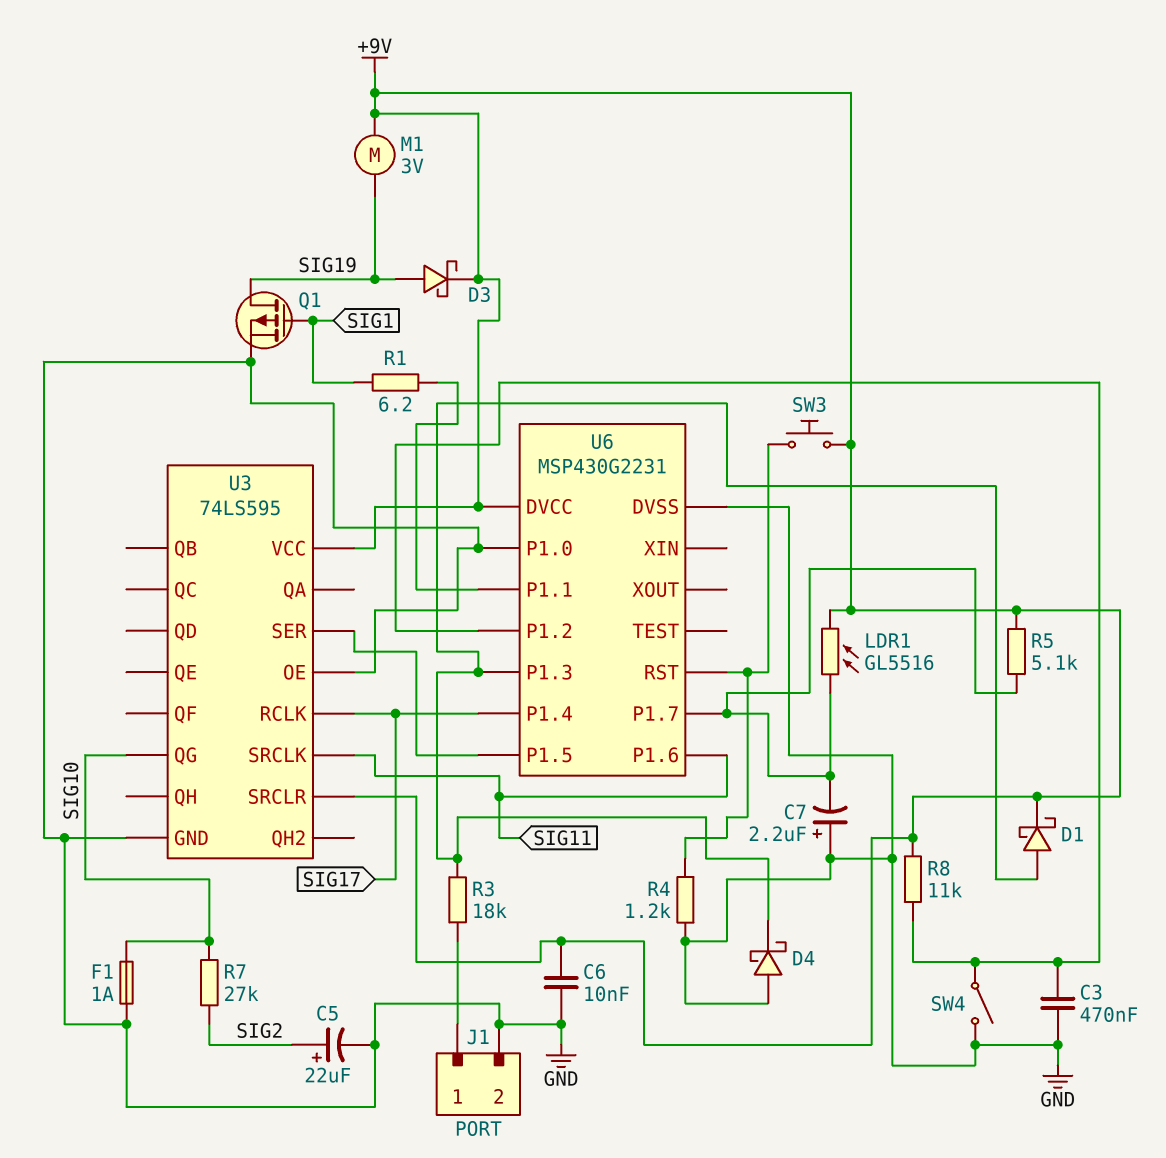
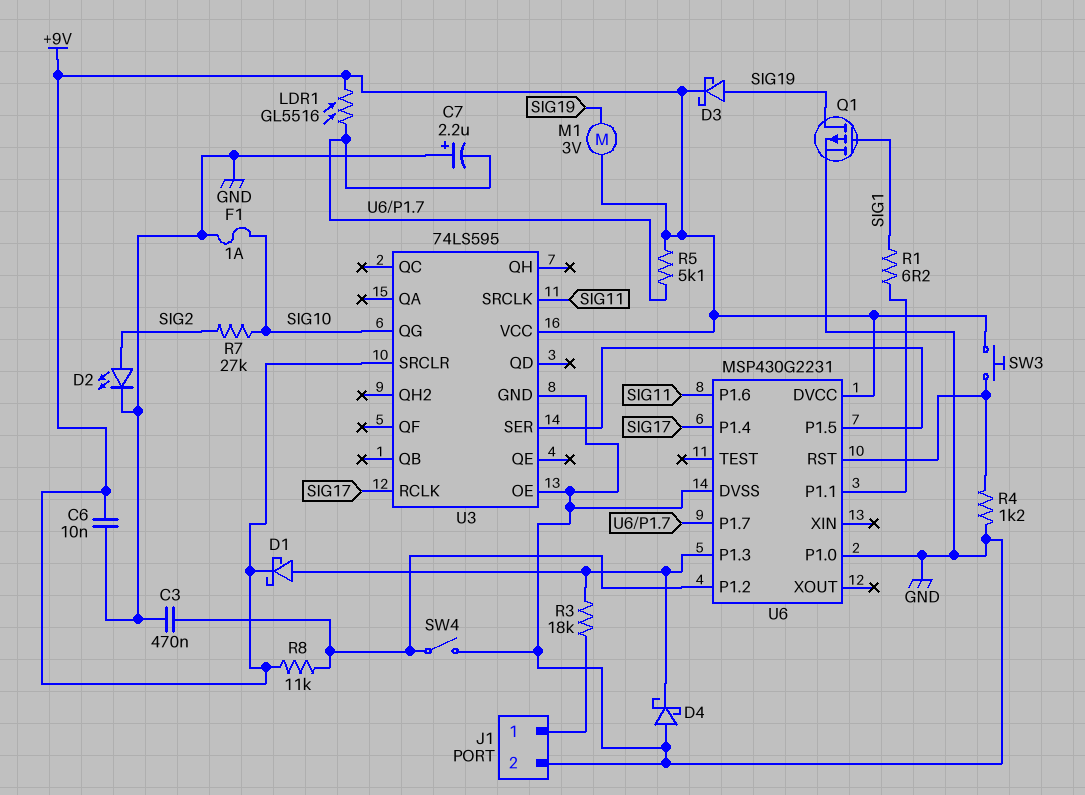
C5: 22uF (plus SIG2, minus GND) -> none
D2: none -> LED (A SIG2, K GND)

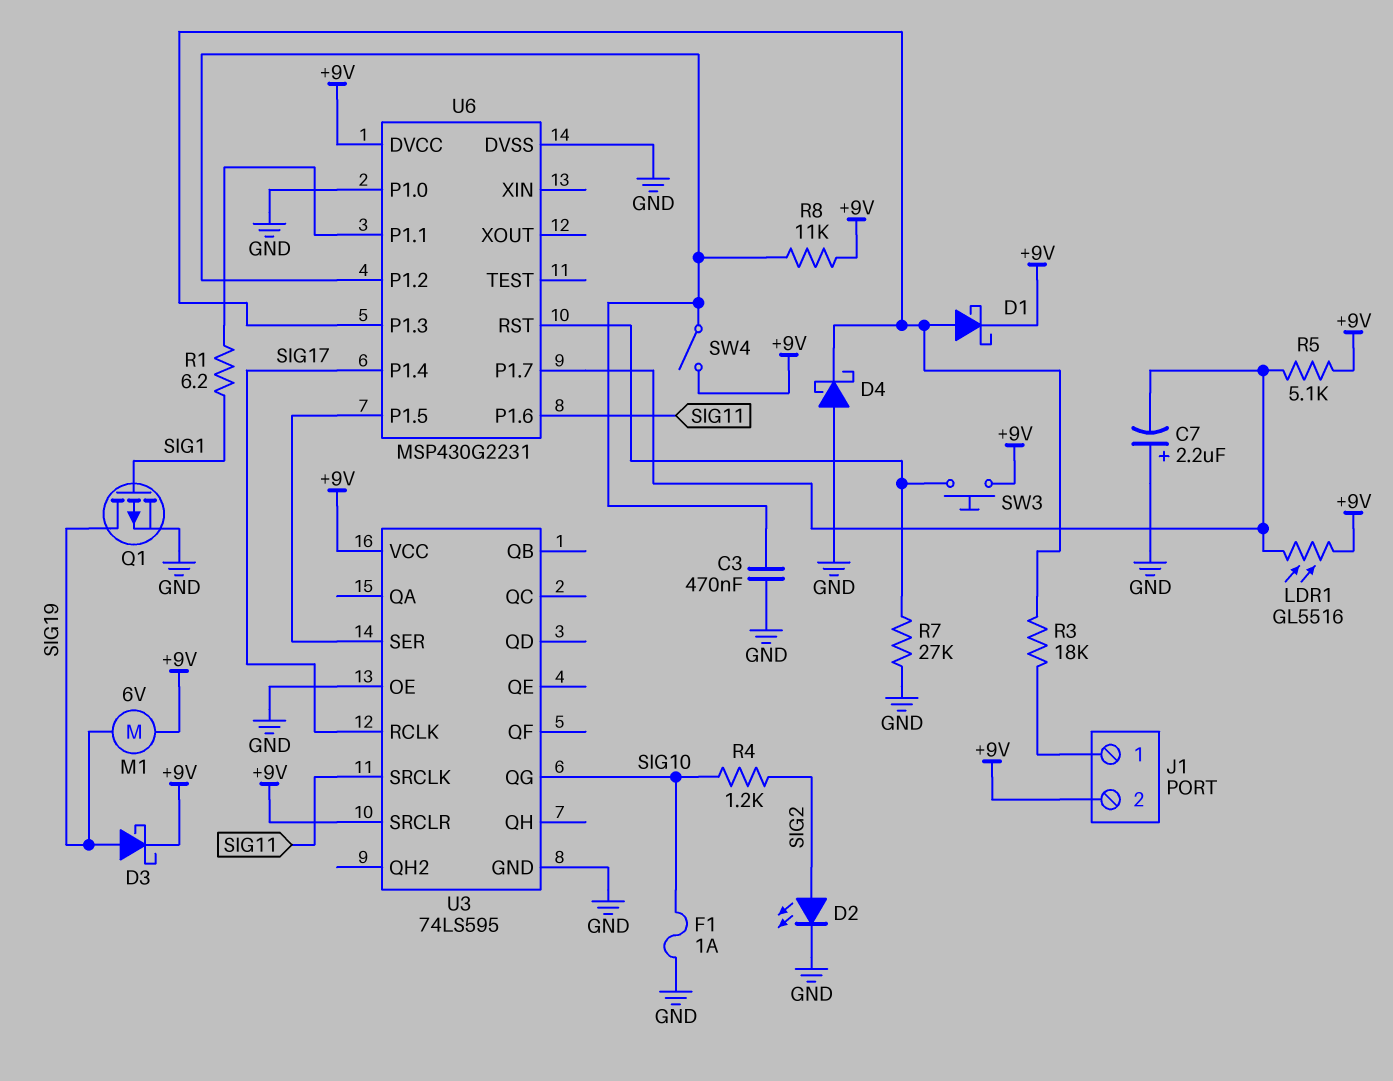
C6: 10nF (+9V, GND) -> none
J1 pin 2: GND -> +9V
M1: motor 3V (+9V, SIG19) -> motor 6V (+9V, SIG19)
R4: 1.2k (GND, U6/RST) -> 1.2k (SIG2, SIG10)
R7: 27k (SIG2, SIG10) -> 27k (GND, U6/RST)
SW4: switch (GND, U6/P1.2) -> switch (+9V, U6/P1.2)

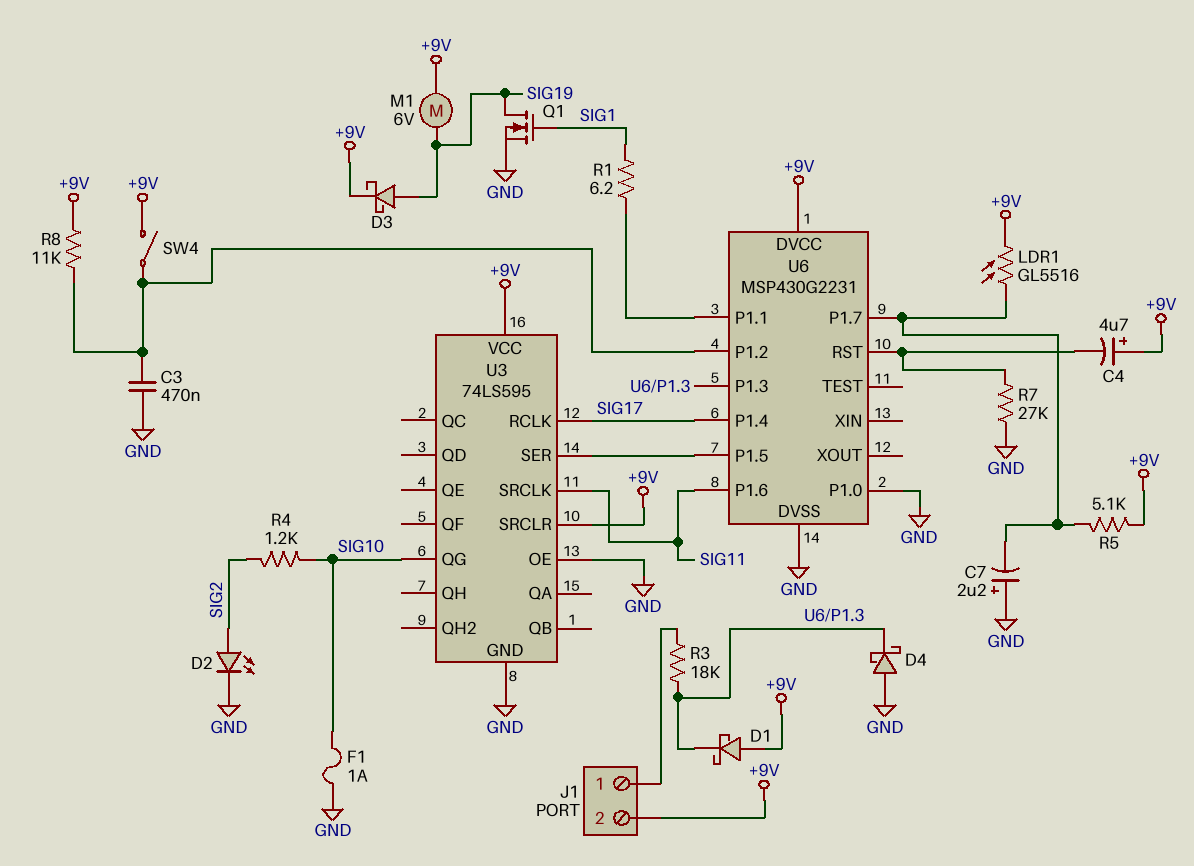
C4: none -> 4.7uF (plus +9V, minus U6/RST)
D1: schottky (A U6/P1.3, K +9V) -> schottky (A +9V, K U6/P1.3)
Q1: PMOS (G SIG1, D SIG19, S GND) -> NMOS (G SIG1, D SIG19, S GND)
SW3: button (+9V, U6/RST) -> none

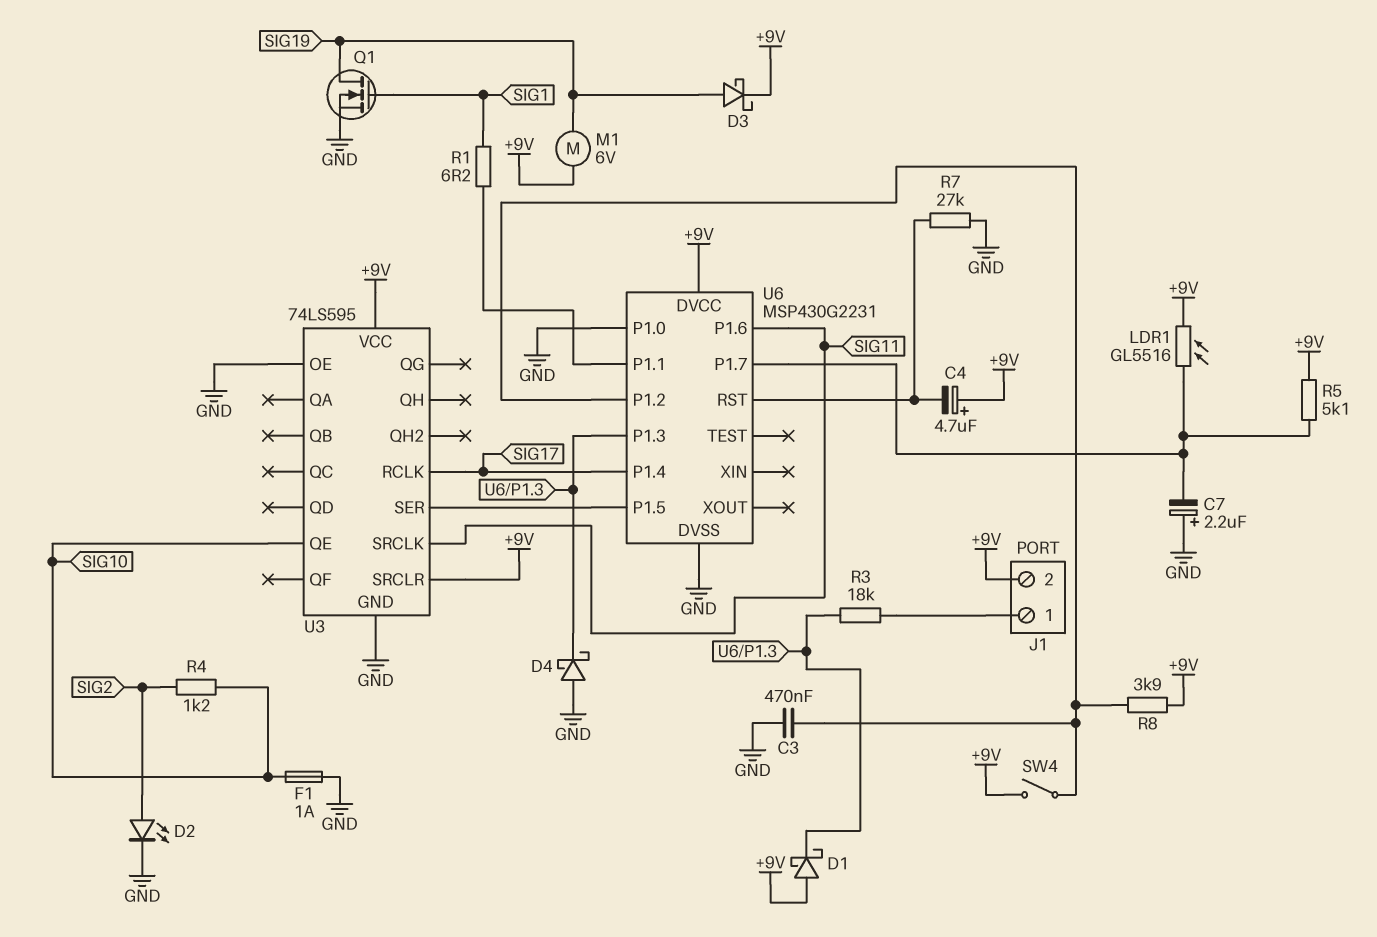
R8: 11k (+9V, U6/P1.2) -> 3.9k (+9V, U6/P1.2)
U3 pin QE: none -> SIG10
U3 pin QG: SIG10 -> none

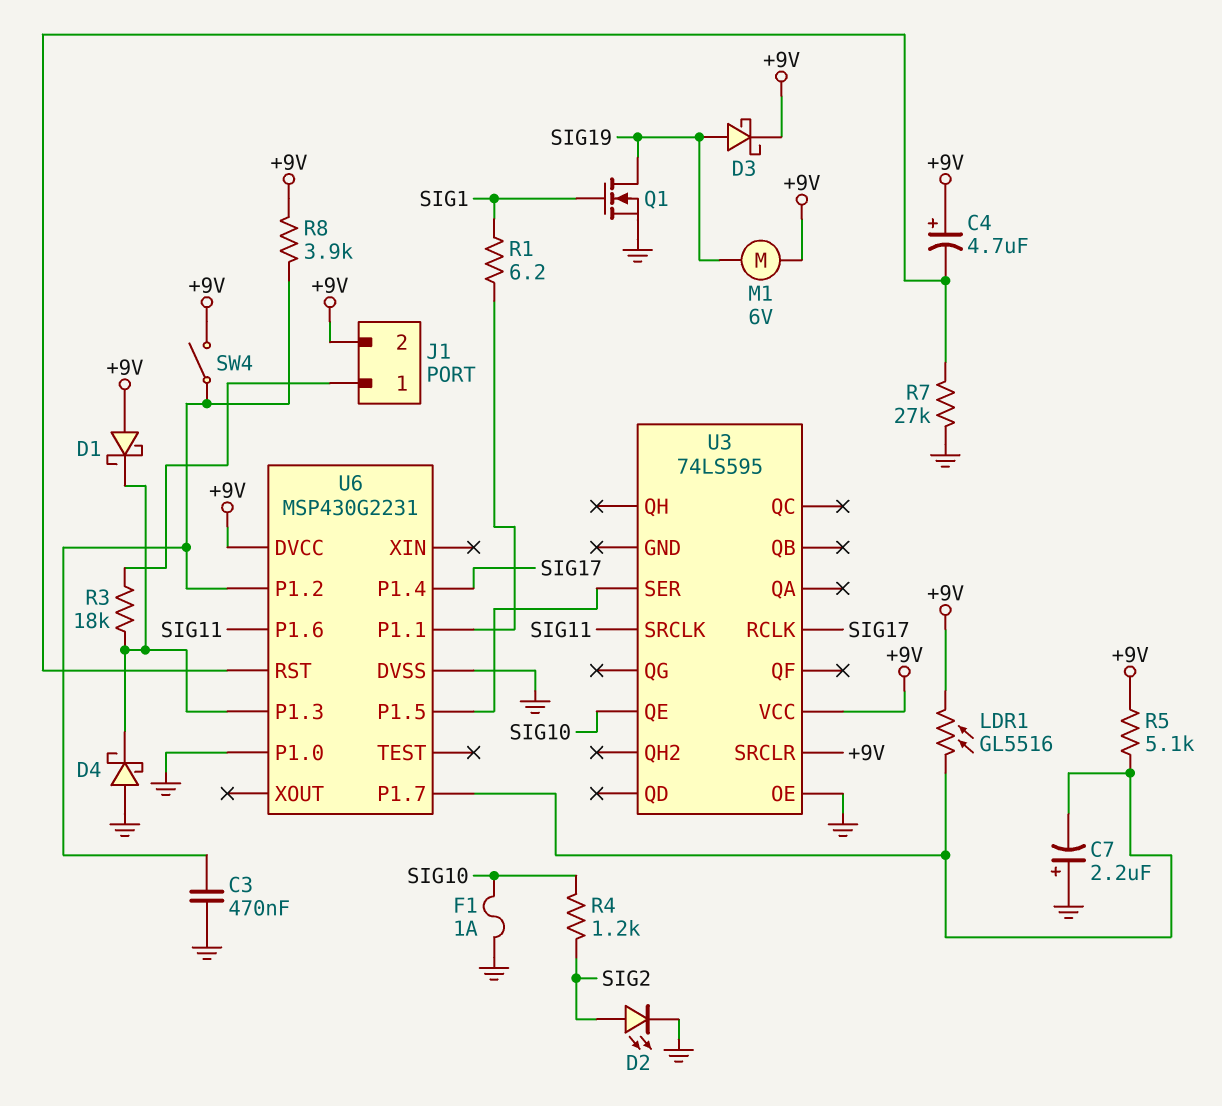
U3 pin GND: GND -> none

